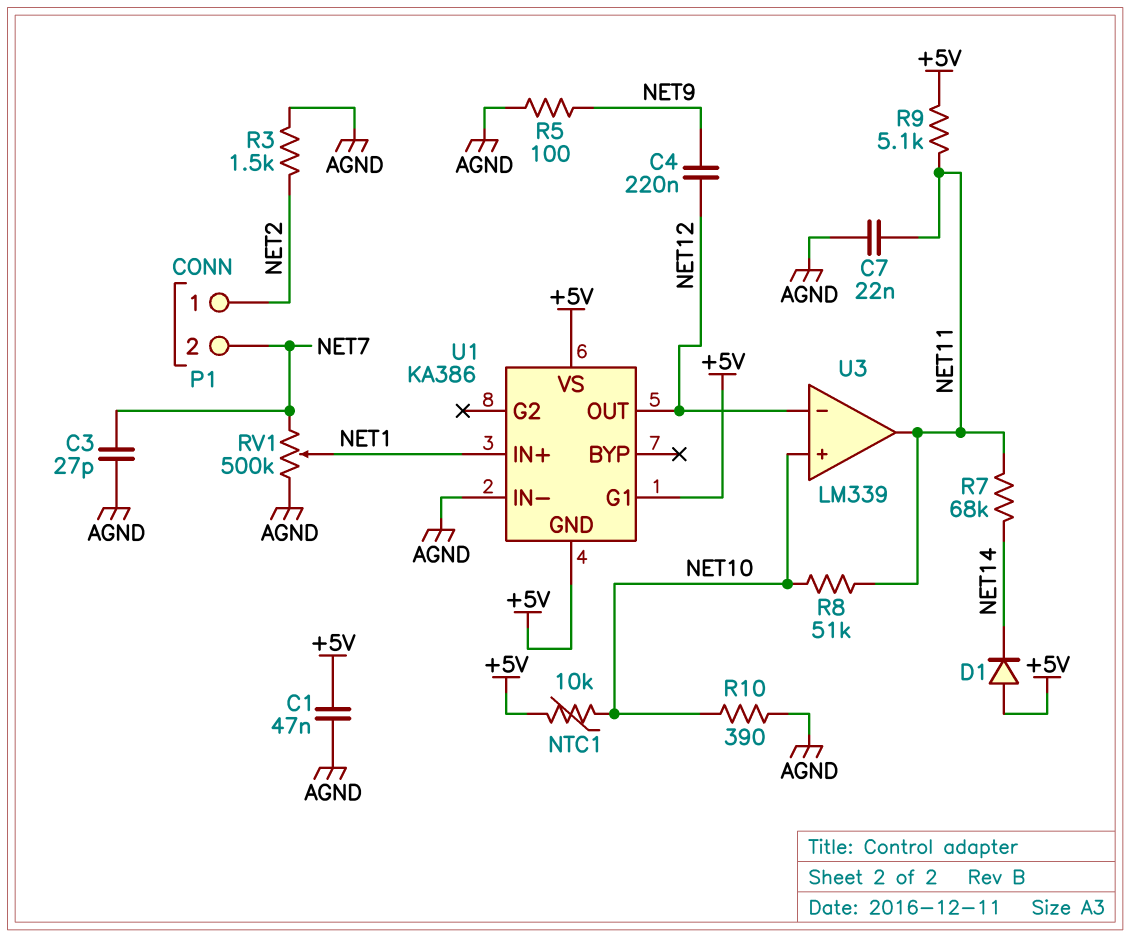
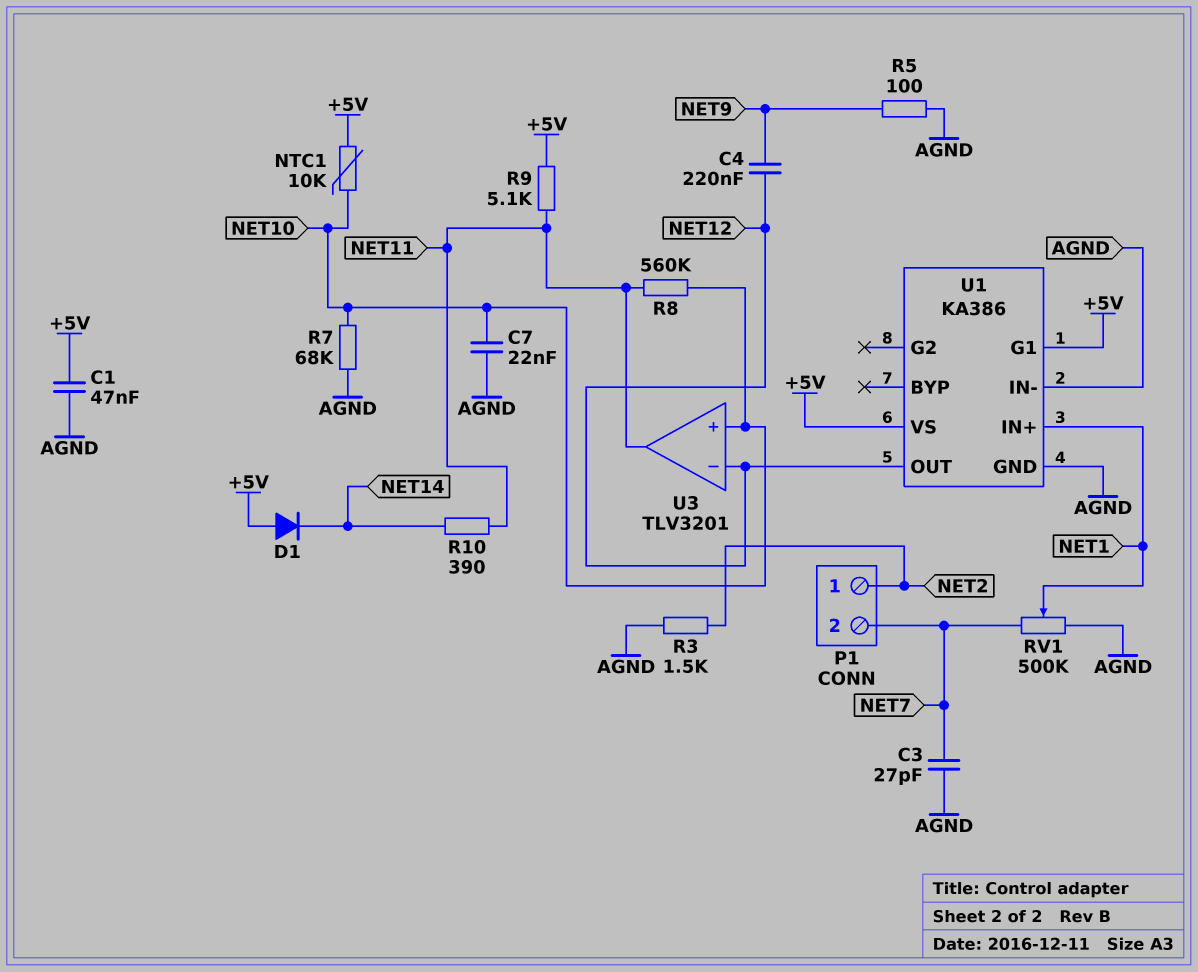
C7: 22nF (AGND, NET11) -> 22nF (AGND, NET10)
R7: 68k (NET11, NET14) -> 68k (AGND, NET10)
R8: 51k (NET10, NET11) -> 560k (NET10, NET11)
R10: 390 (AGND, NET10) -> 390 (NET11, NET14)
U1 pin GND: +5V -> AGND
U3: LM339 -> TLV3201

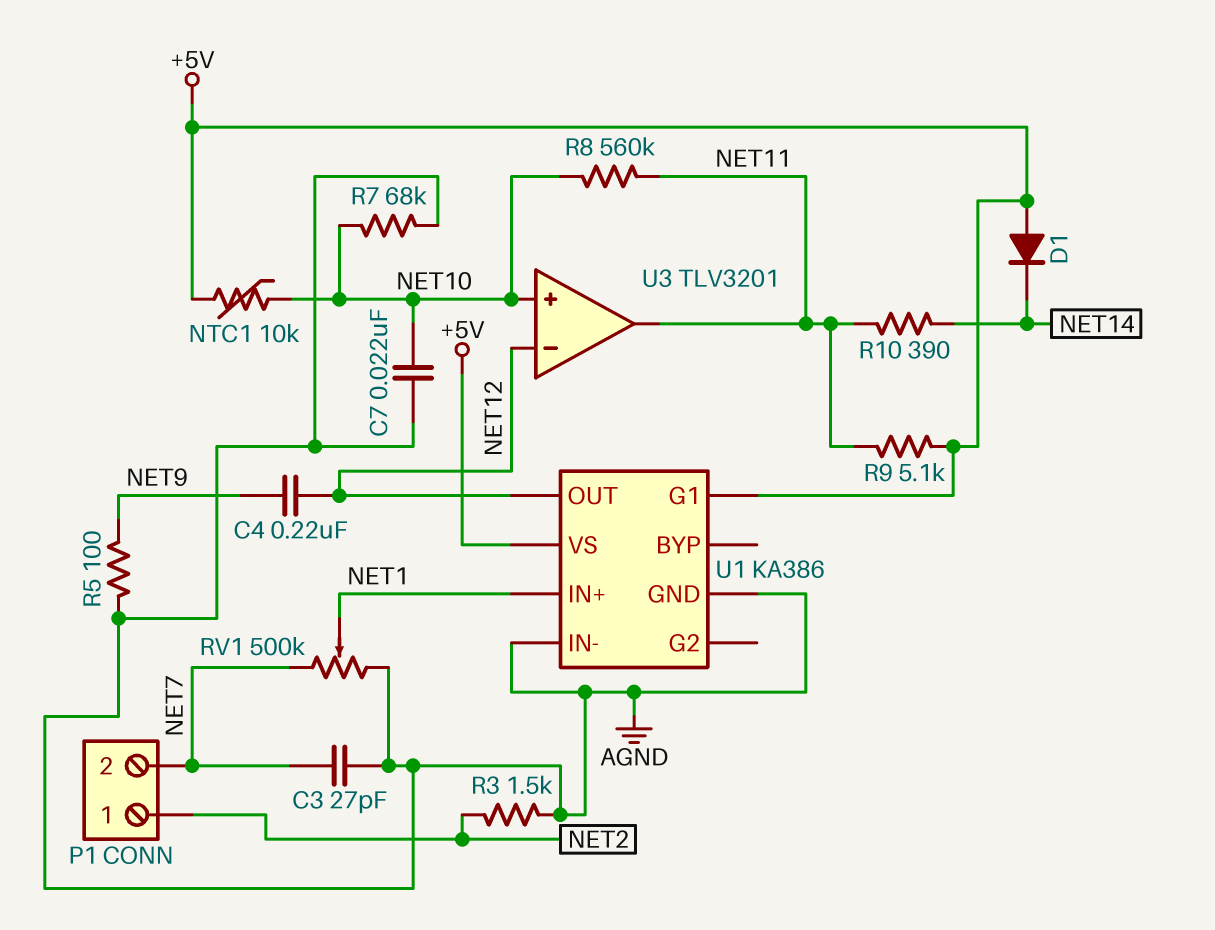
C1: 47nF (+5V, AGND) -> none

